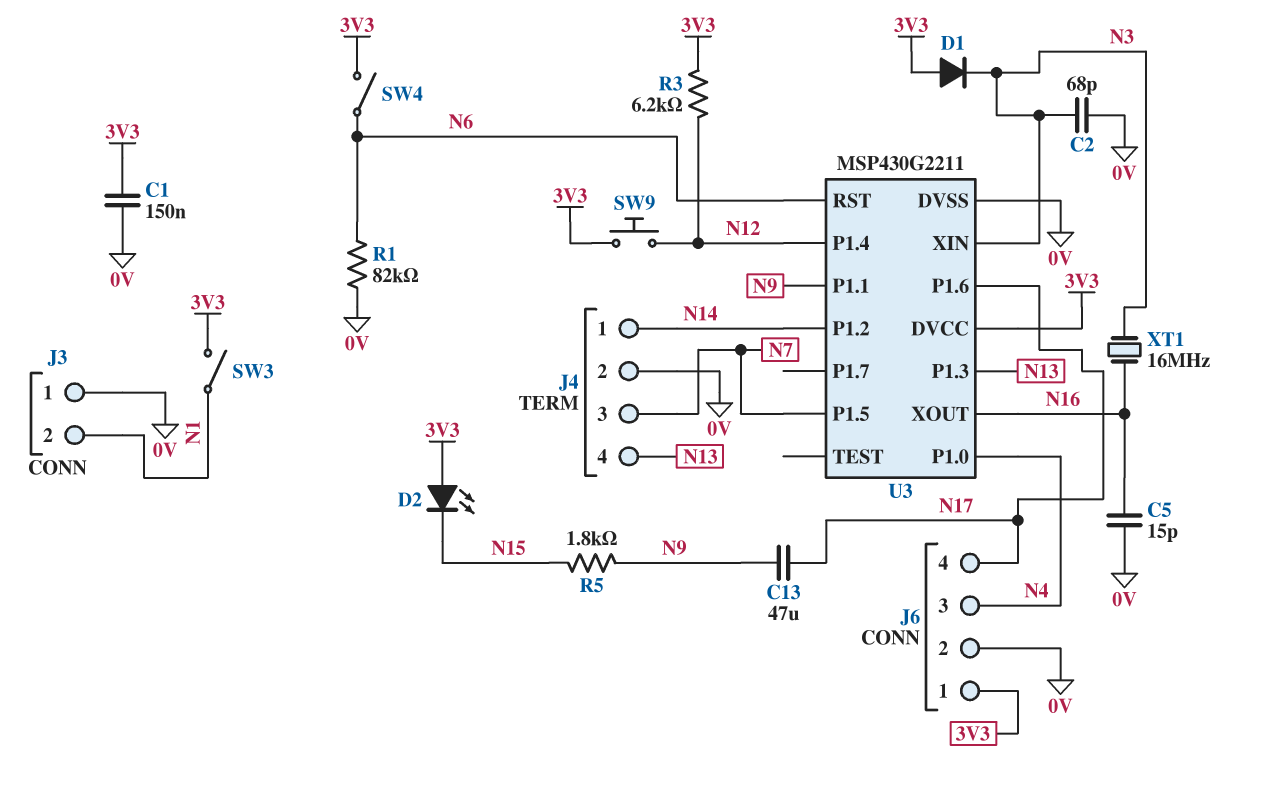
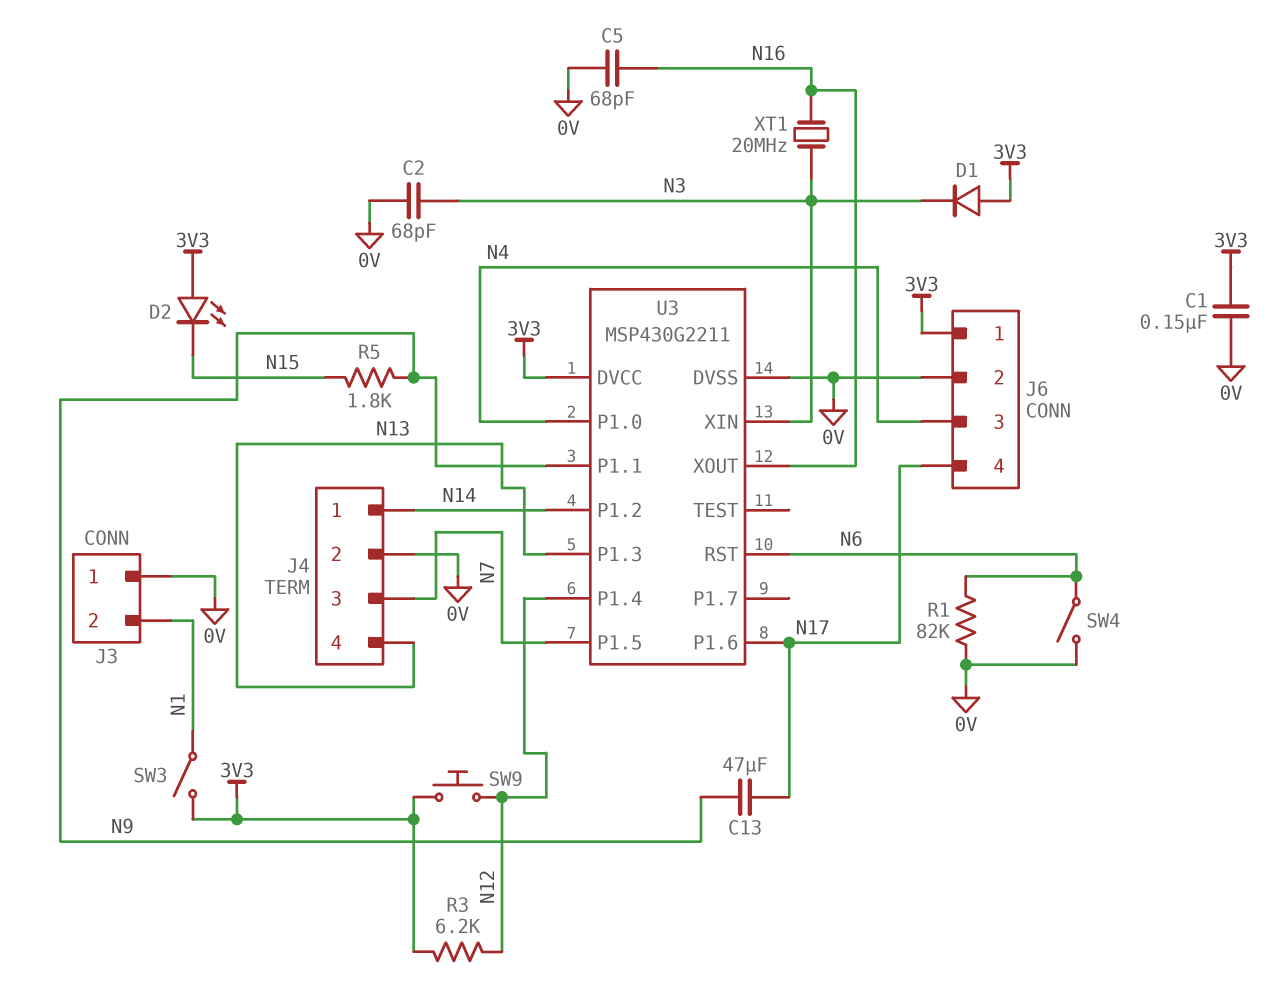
C5: 15pF (0V, N16) -> 68pF (0V, N16)
SW4: switch (3V3, N6) -> switch (0V, N6)
XT1: 16MHz (N3, N16) -> 20MHz (N3, N16)

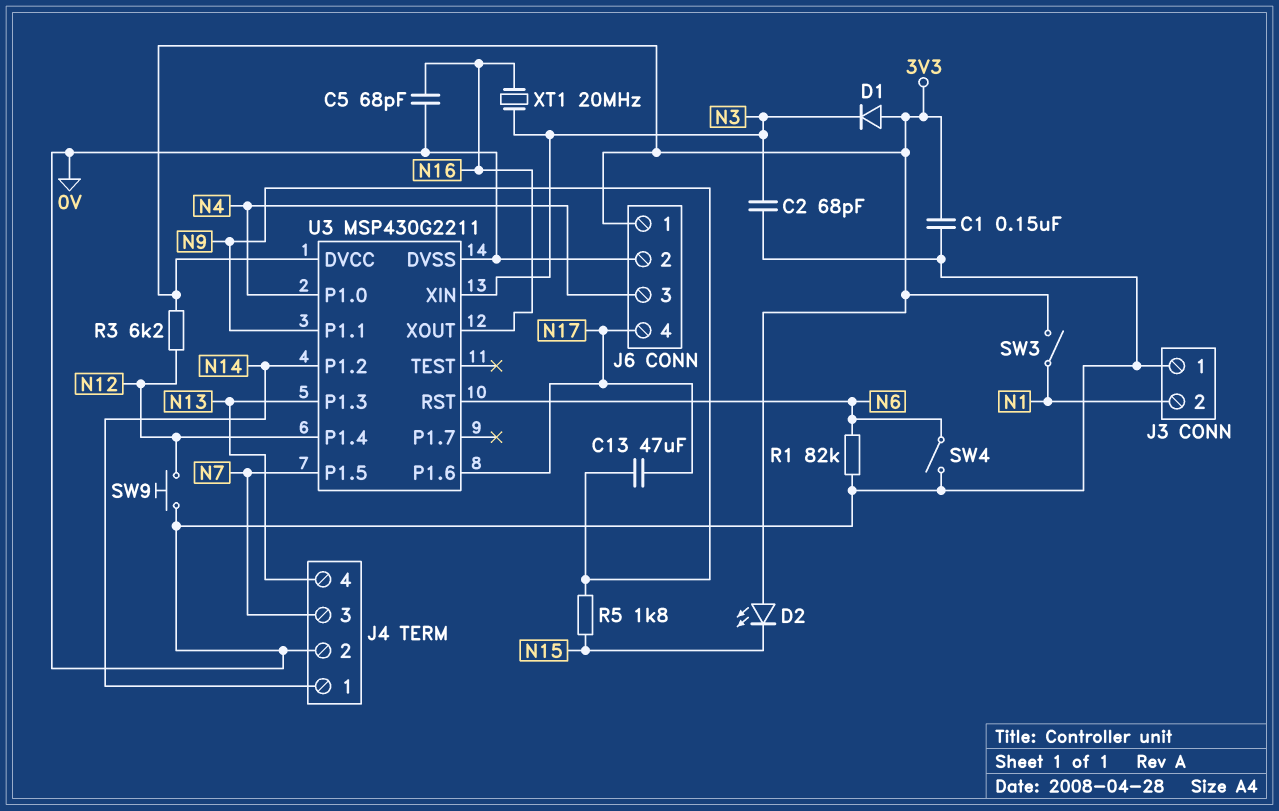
SW9: button (3V3, N12) -> button (0V, N12)

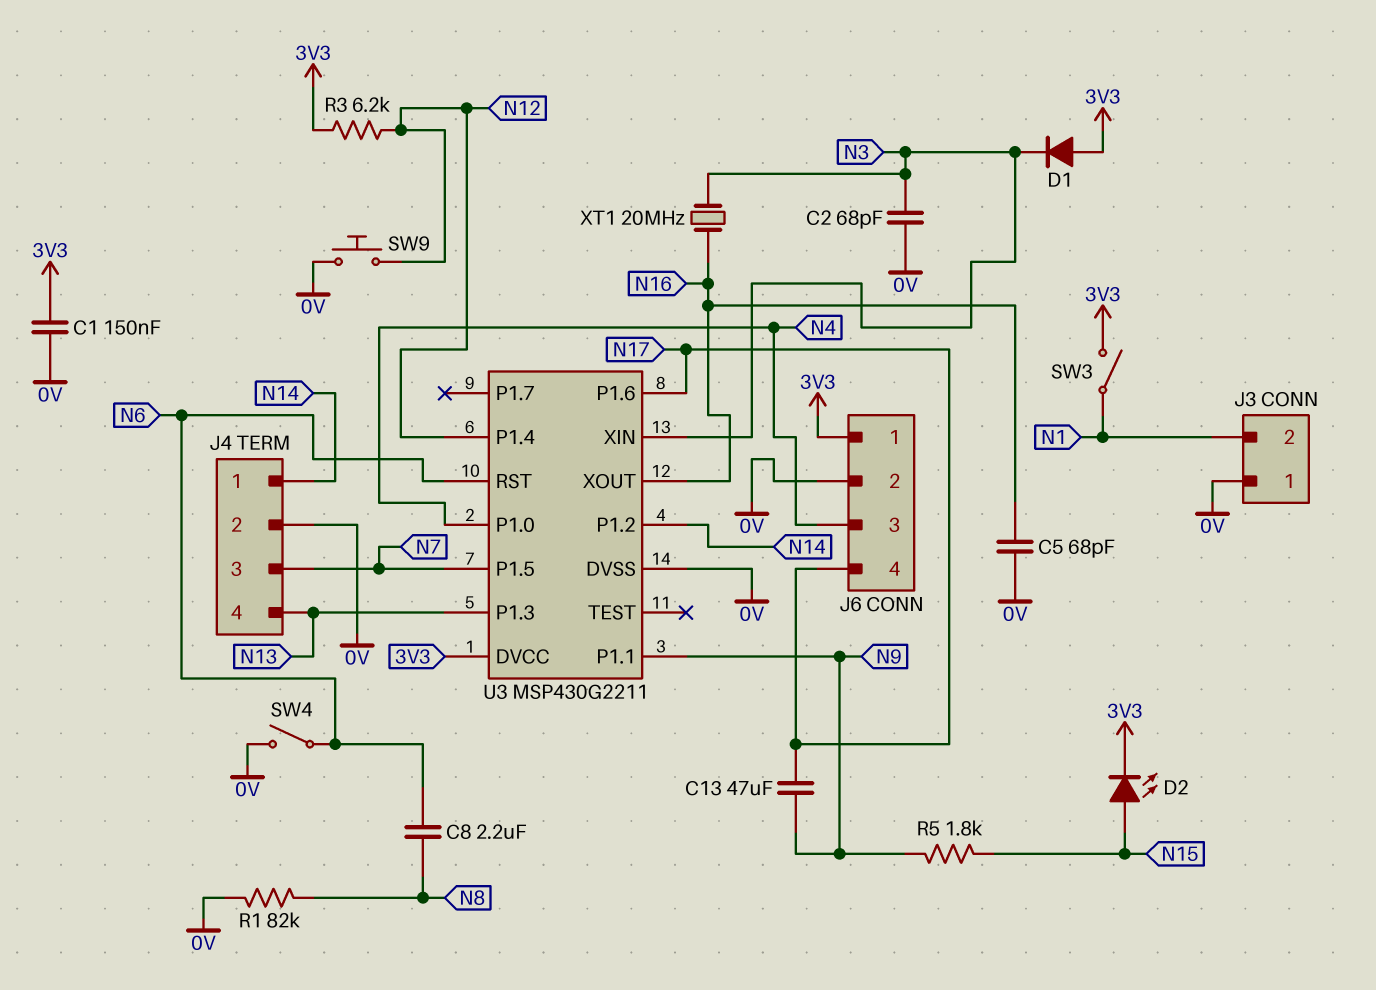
C8: none -> 2.2uF (N6, N8)
D2: LED (A 3V3, K N15) -> LED (A N15, K 3V3)
R1: 82k (0V, N6) -> 82k (0V, N8)

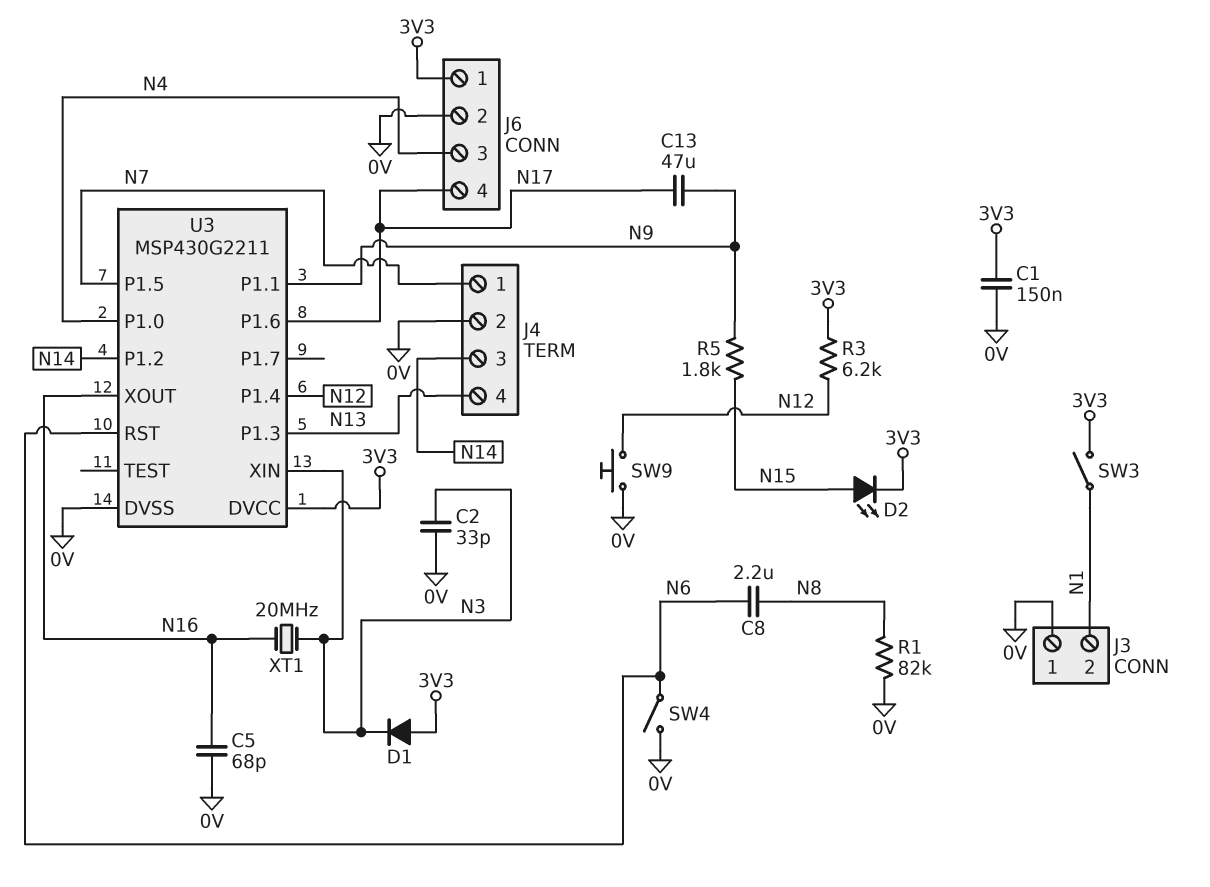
C2: 68pF (0V, N3) -> 33pF (0V, N3)
J4 pin 1: N14 -> N7
J4 pin 3: N7 -> N14

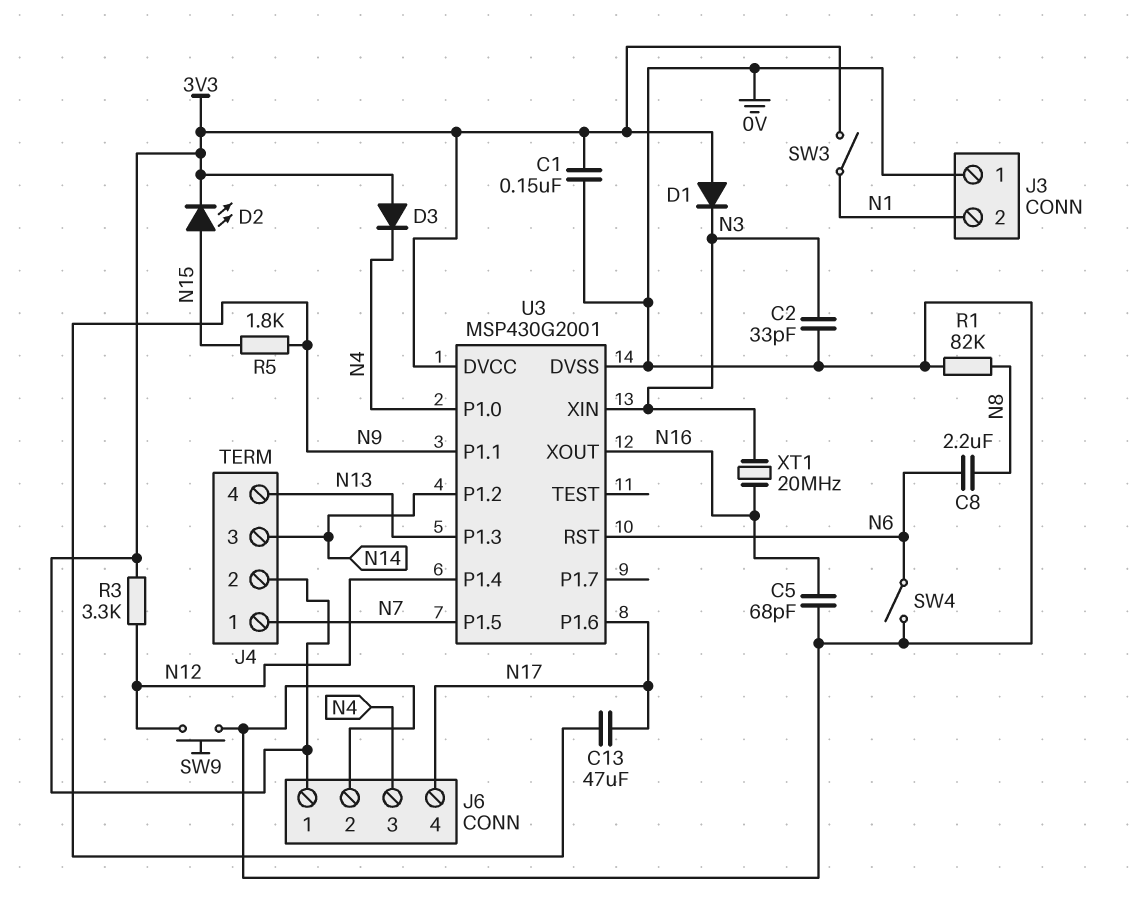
D3: none -> diode (A 3V3, K N4)
J4 pin 2: 0V -> 3V3
R3: 6.2k (3V3, N12) -> 3.3k (3V3, N12)
U3: MSP430G2211 -> MSP430G2001

